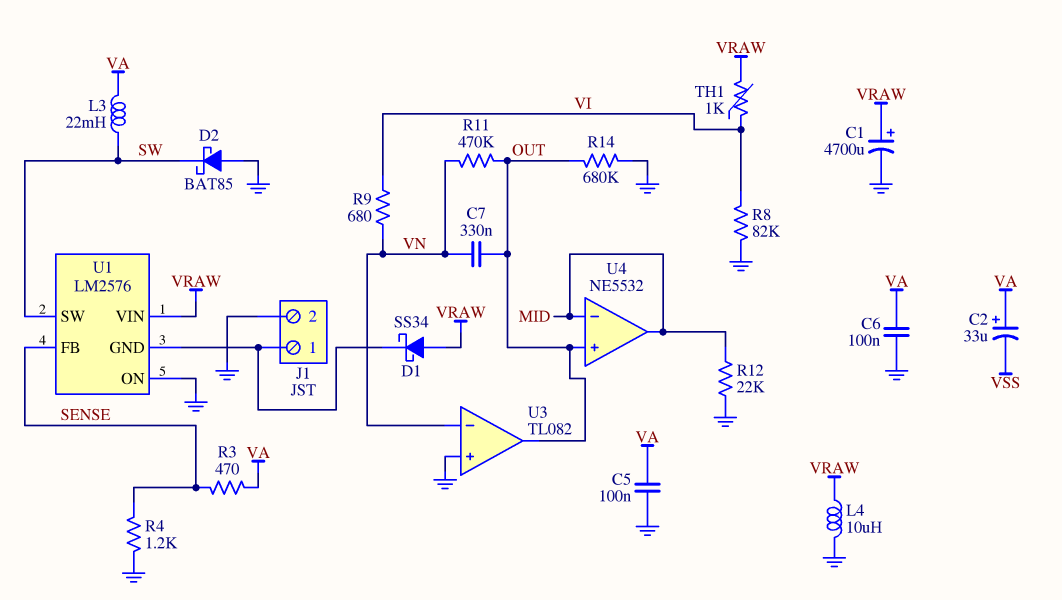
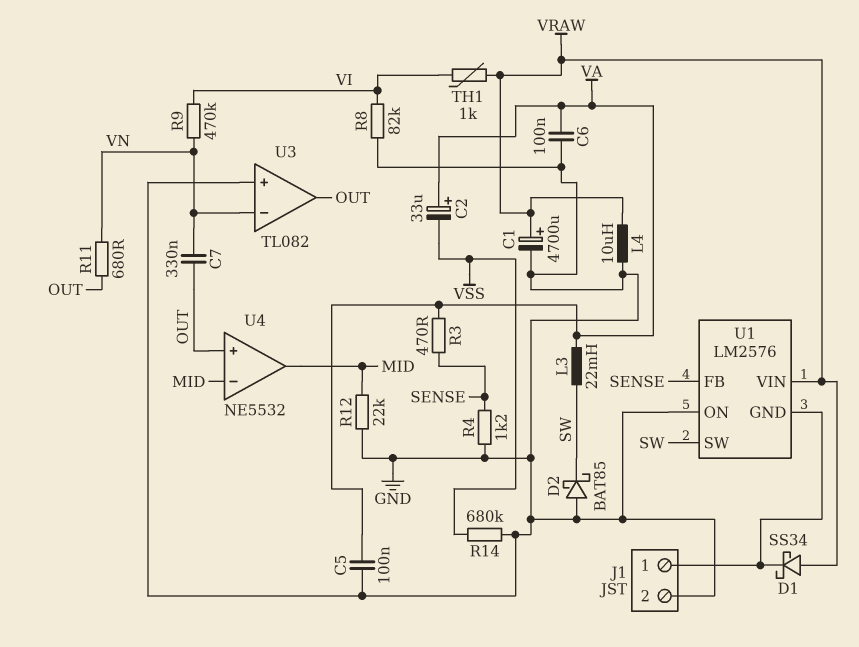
R9: 680 (VI, VN) -> 470k (VI, VN)
R11: 470k (OUT, VN) -> 680 (OUT, VN)
R14: 680k (GND, OUT) -> 680k (GND, VSS)

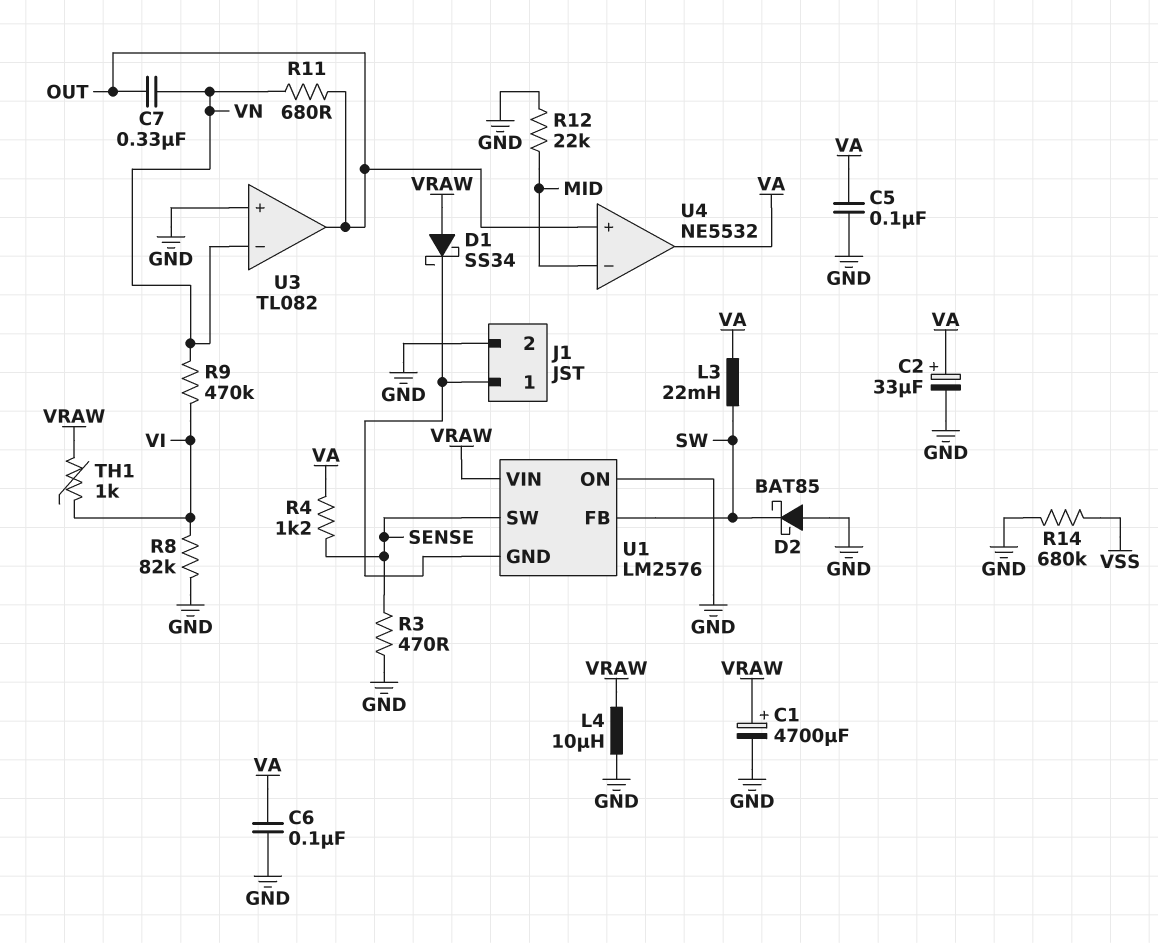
C2: 33uF (plus VA, minus VSS) -> 33uF (plus VA, minus GND)
R3: 470 (SENSE, VA) -> 470 (GND, SENSE)
R4: 1.2k (GND, SENSE) -> 1.2k (SENSE, VA)
U1 pin FB: SENSE -> SW
U1 pin SW: SW -> SENSE
U4 pin out: MID -> VA

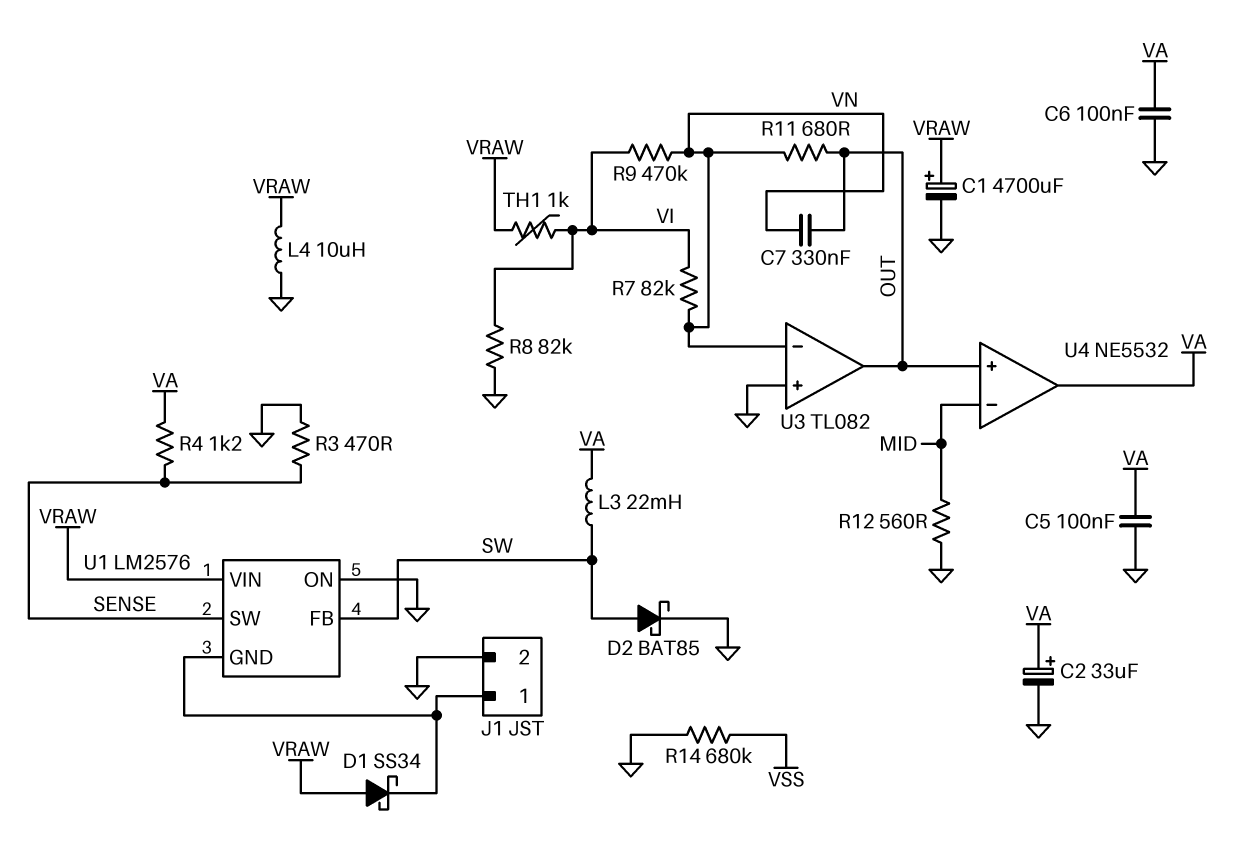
D2: schottky BAT85 (A GND, K SW) -> schottky BAT85 (A SW, K GND)
R7: none -> 82k (VI, VN)
R12: 22k (GND, MID) -> 560 (GND, MID)

